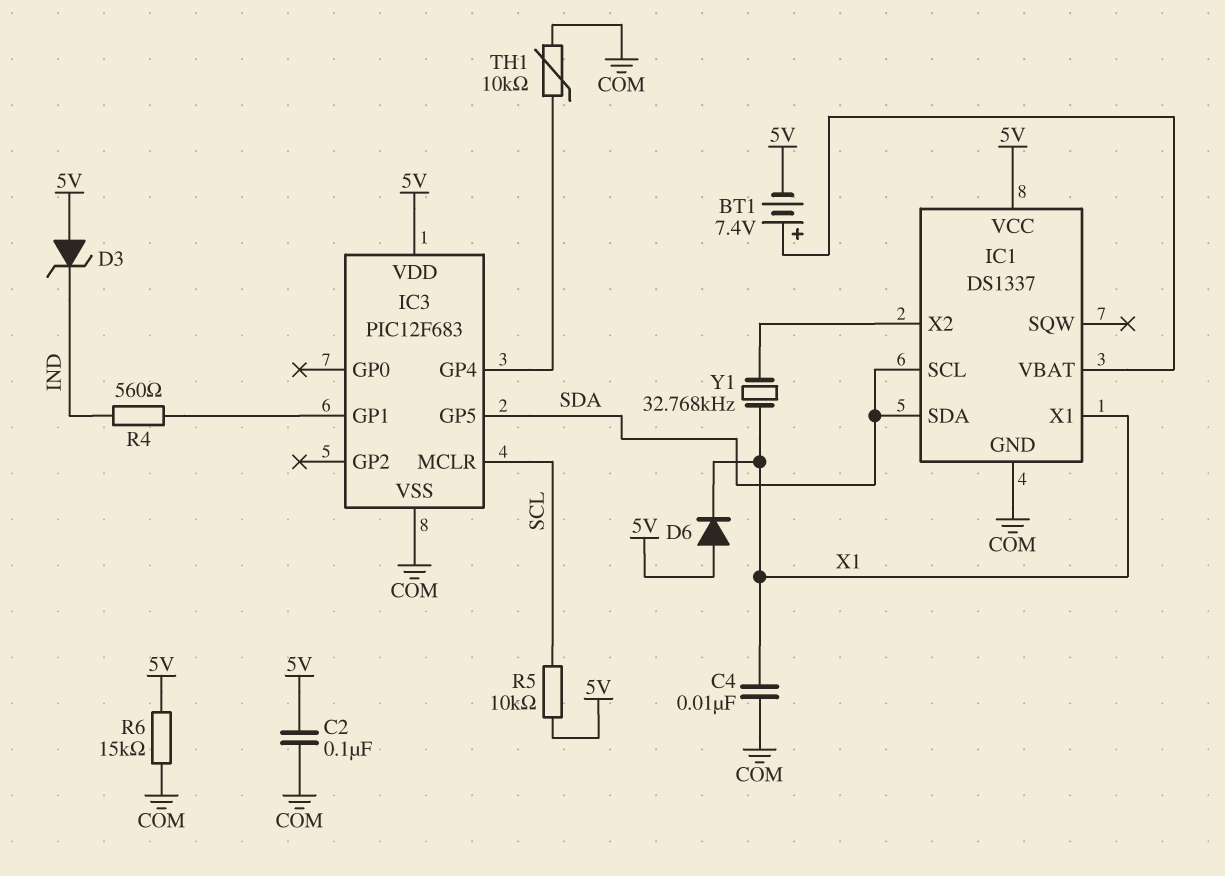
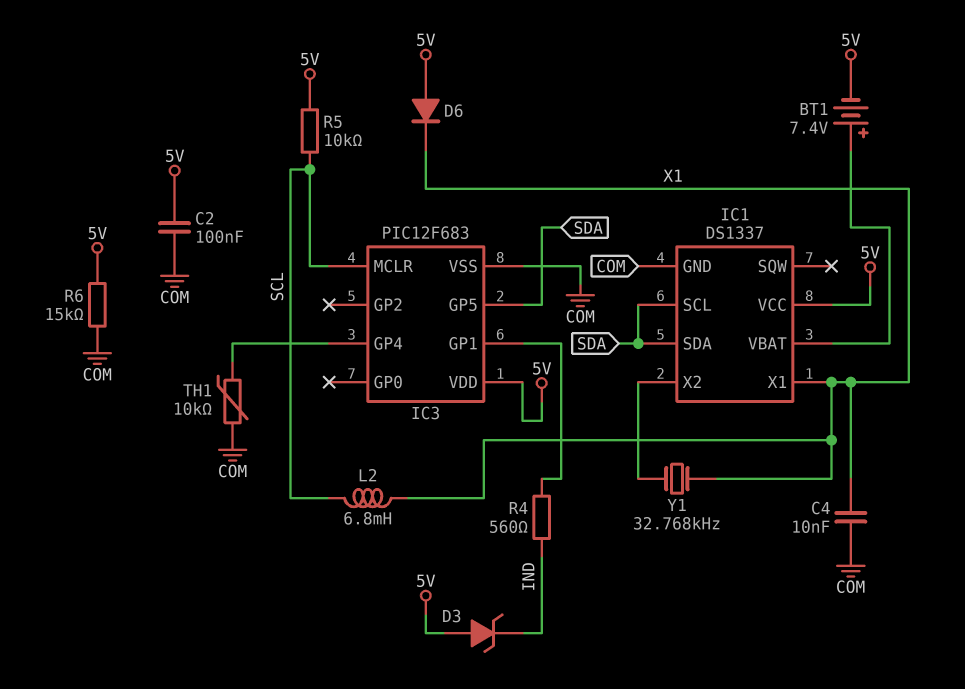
L2: none -> 6.8mH (SCL, X1)

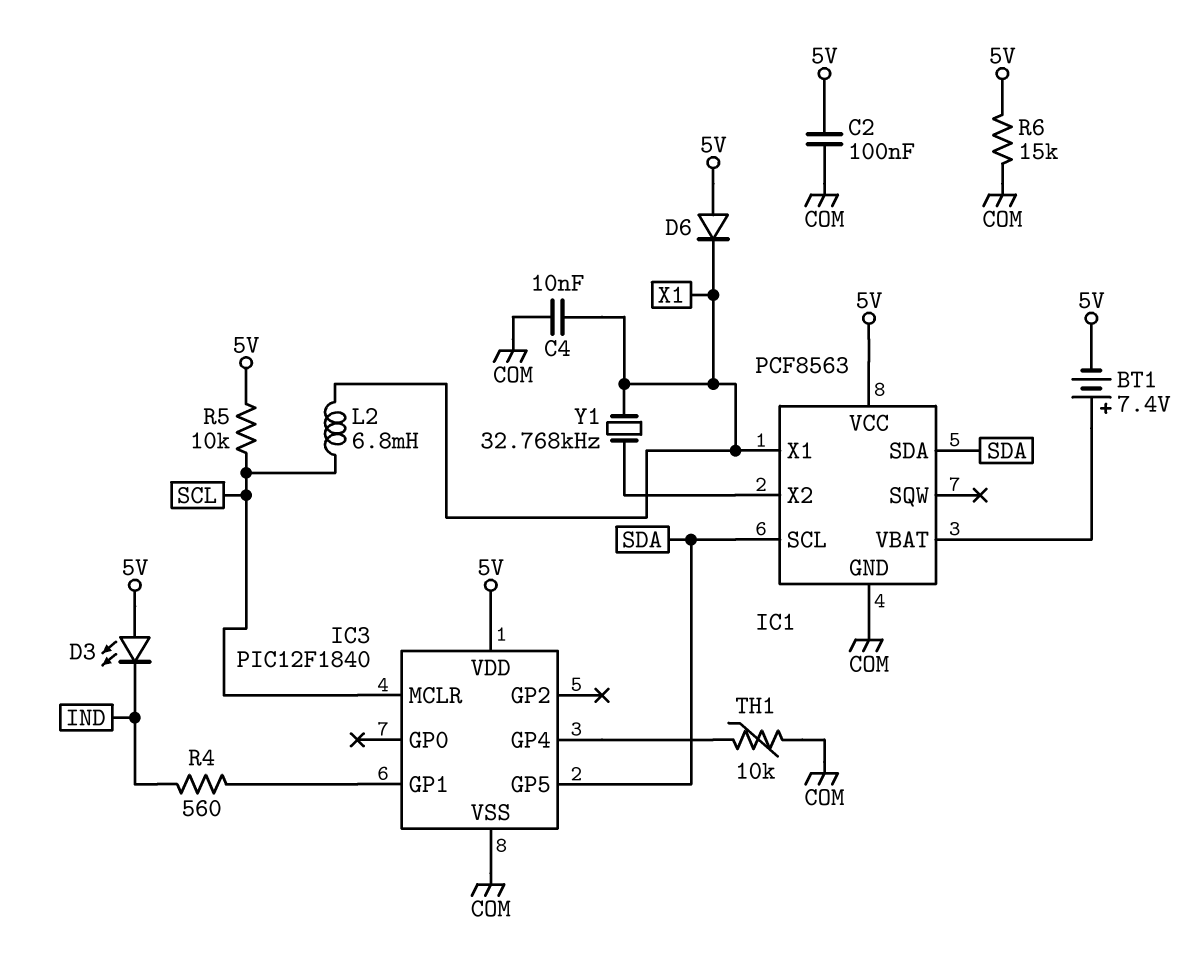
D3: zener (A 5V, K IND) -> LED (A 5V, K IND)
IC1: DS1337 -> PCF8563
IC3: PIC12F683 -> PIC12F1840

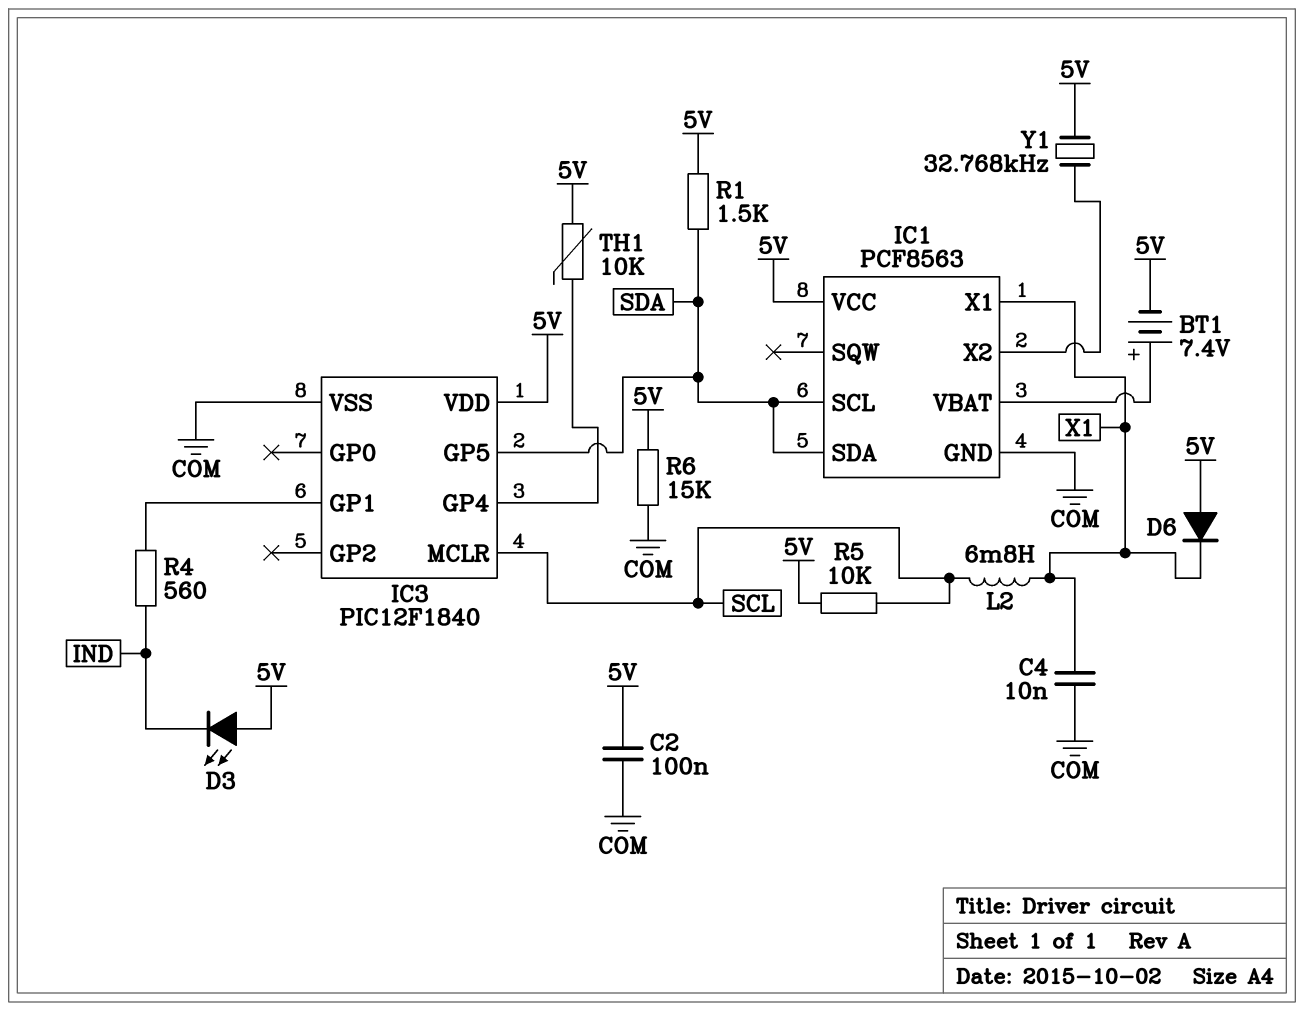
R1: none -> 1.5k (5V, SDA)
TH1: 10k (COM, IC3/GP4) -> 10k (5V, IC3/GP4)
Y1: 32.768kHz (IC1/X2, X1) -> 32.768kHz (5V, IC1/X2)

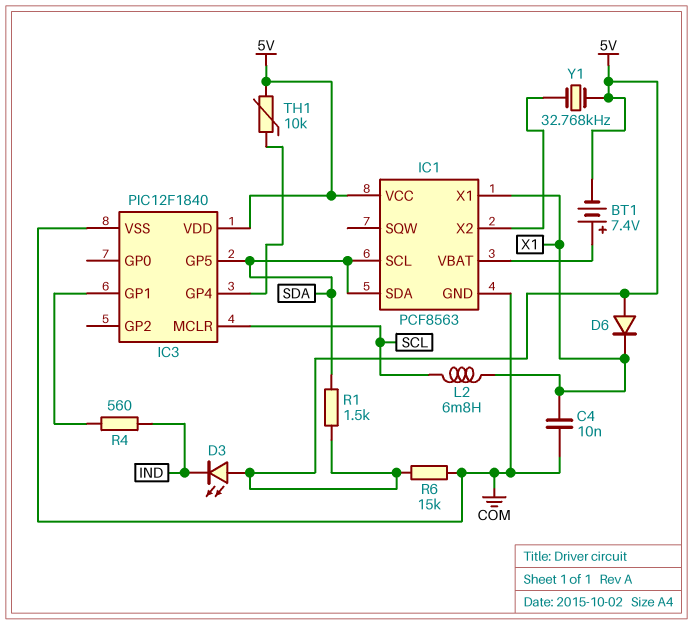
C2: 100nF (5V, COM) -> none
R5: 10k (5V, SCL) -> none

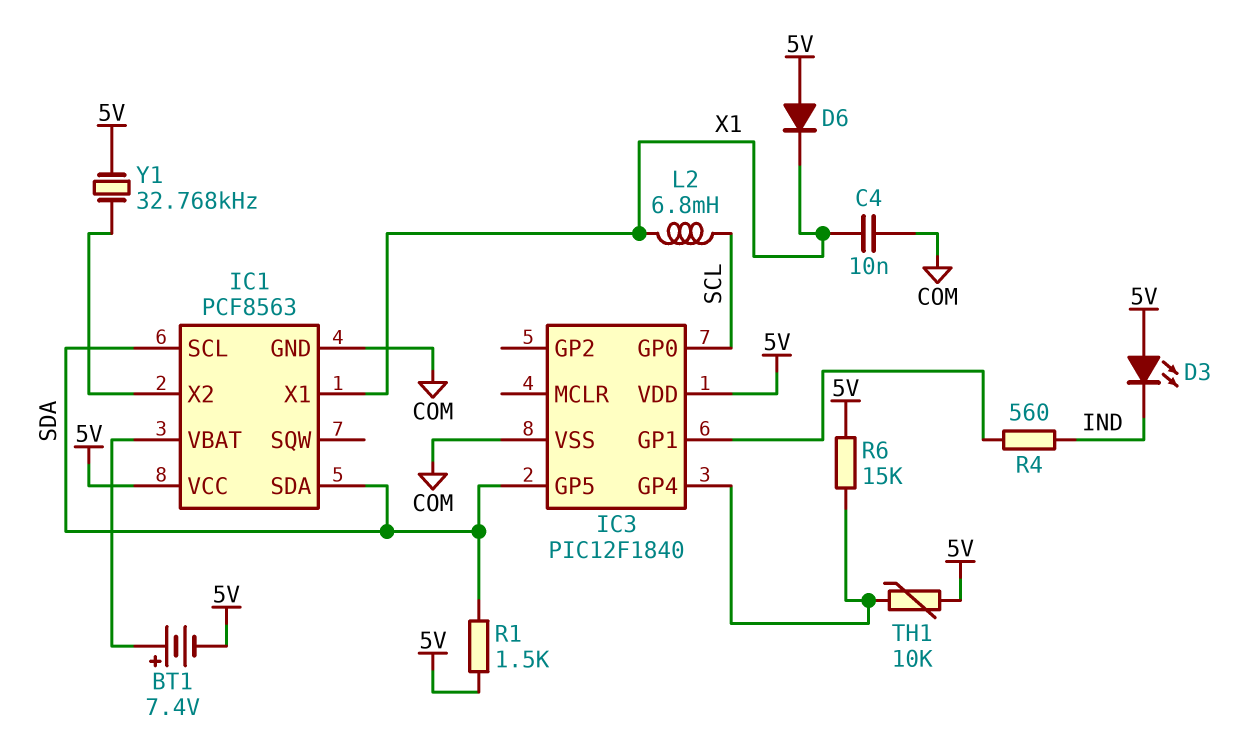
IC3 pin GP0: none -> SCL
IC3 pin MCLR: SCL -> none
R6: 15k (5V, COM) -> 15k (5V, IC3/GP4)

